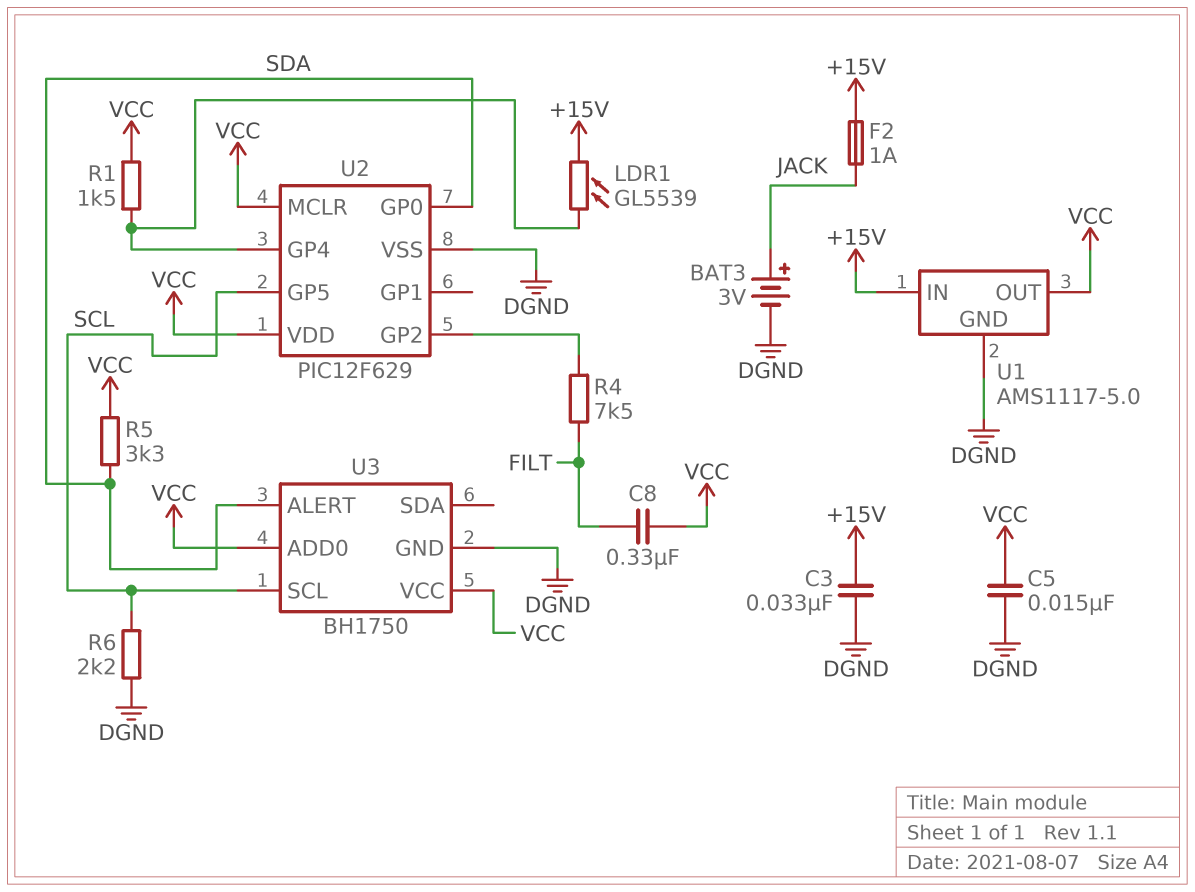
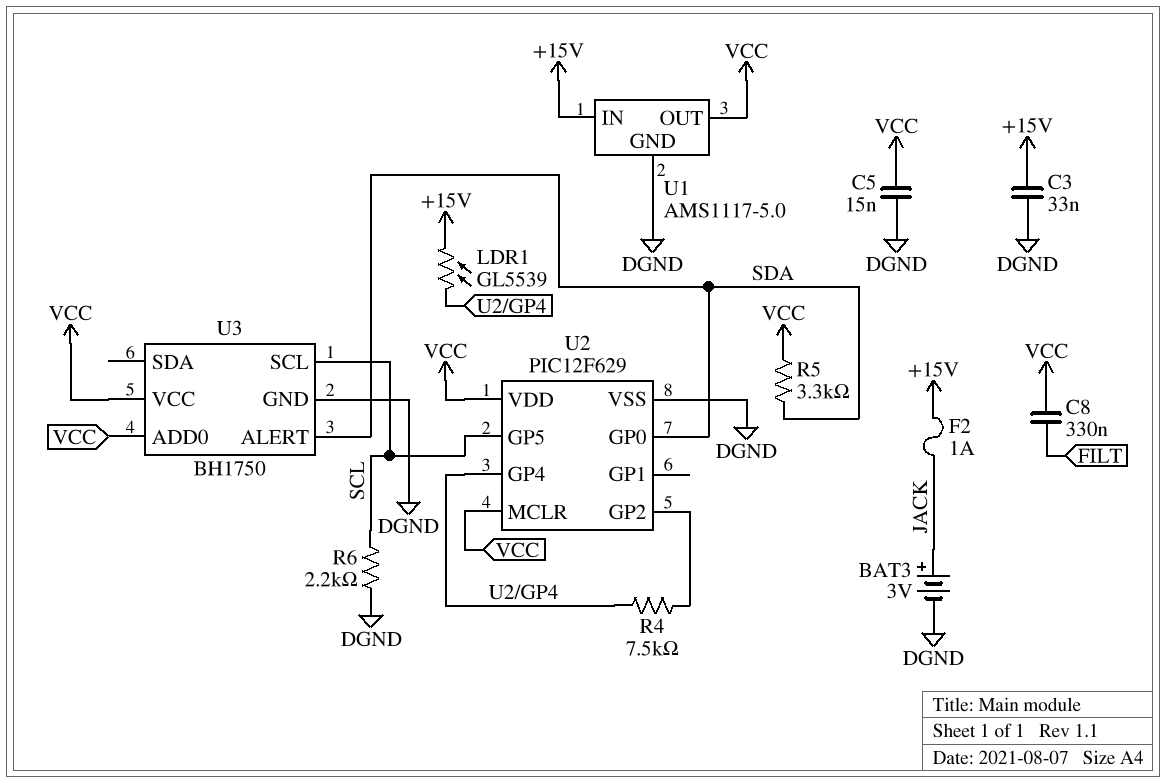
R1: 1.5k (U2/GP4, VCC) -> none
R4: 7.5k (FILT, U2/GP2) -> 7.5k (U2/GP2, U2/GP4)

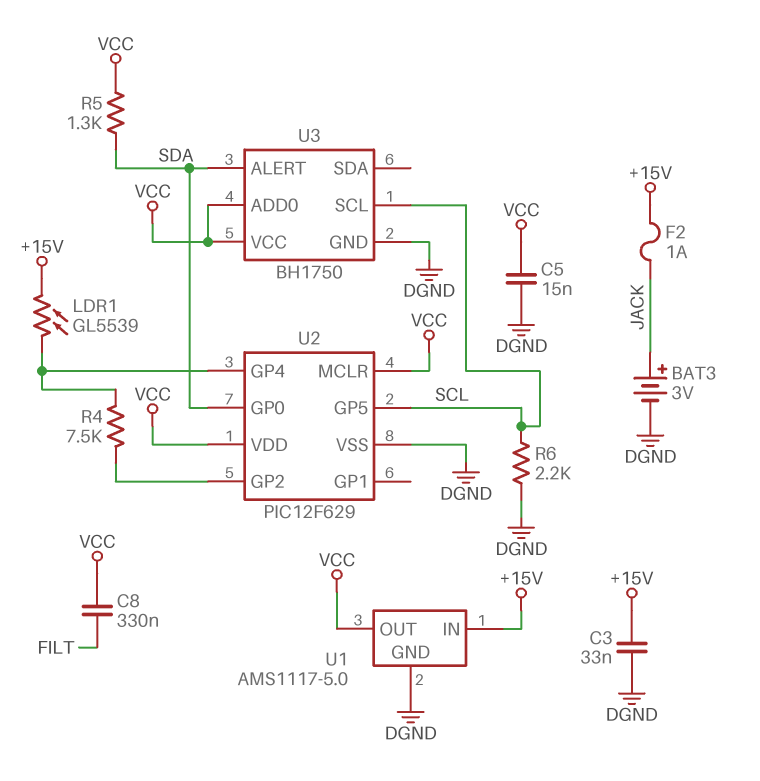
R5: 3.3k (SDA, VCC) -> 1.3k (SDA, VCC)

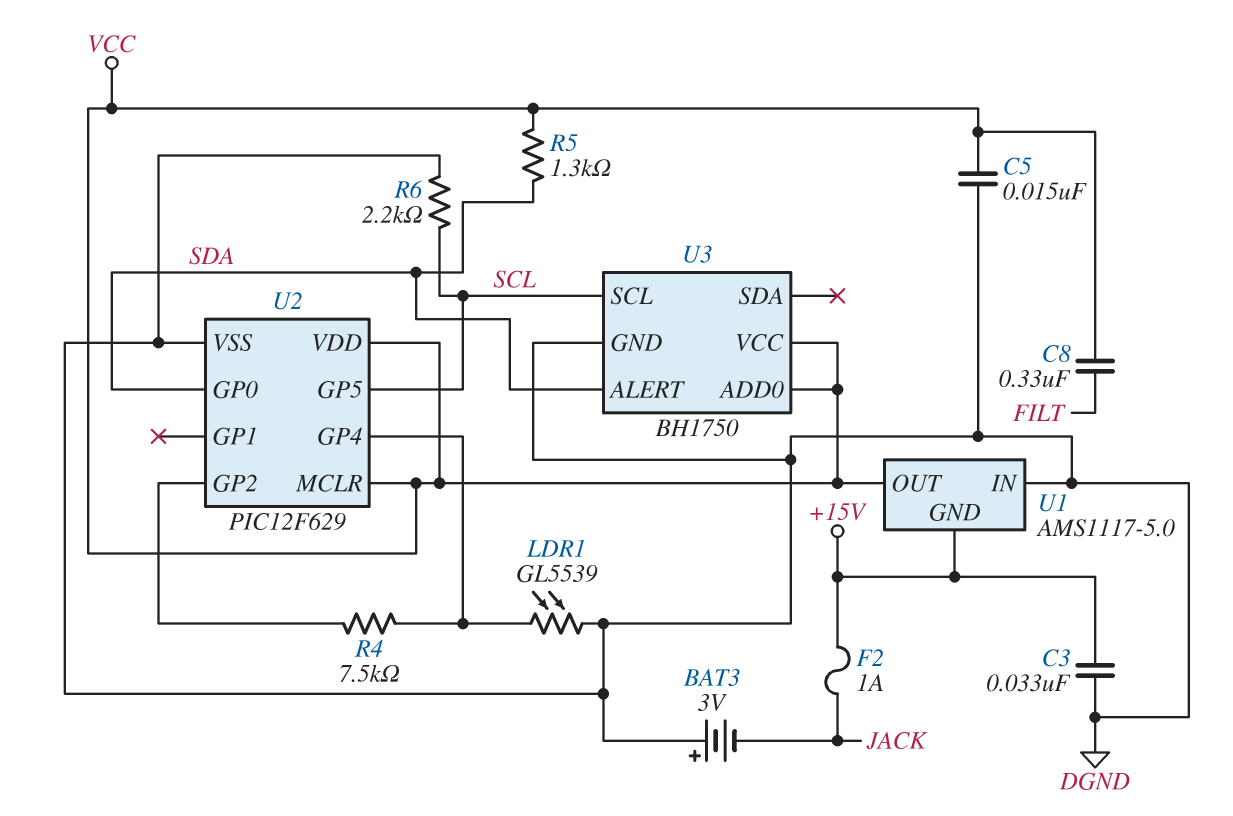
BAT3: 3V (plus JACK, minus DGND) -> 3V (plus DGND, minus JACK)
LDR1: GL5539 (+15V, U2/GP4) -> GL5539 (DGND, U2/GP4)
U1 pin GND: DGND -> +15V
U1 pin IN: +15V -> DGND

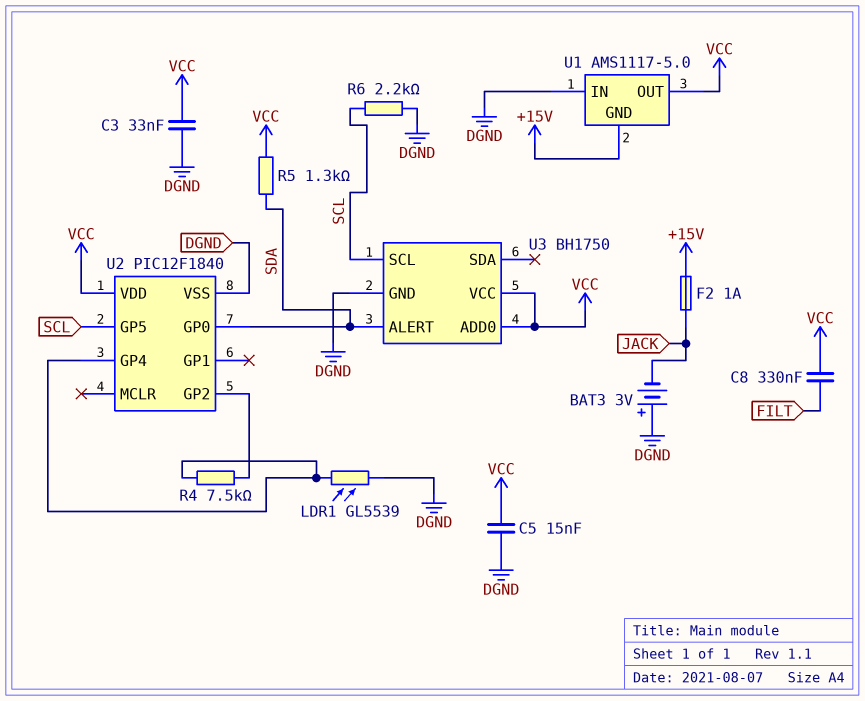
C3: 33nF (+15V, DGND) -> 33nF (DGND, VCC)
U2: PIC12F629 -> PIC12F1840
U2 pin MCLR: VCC -> none

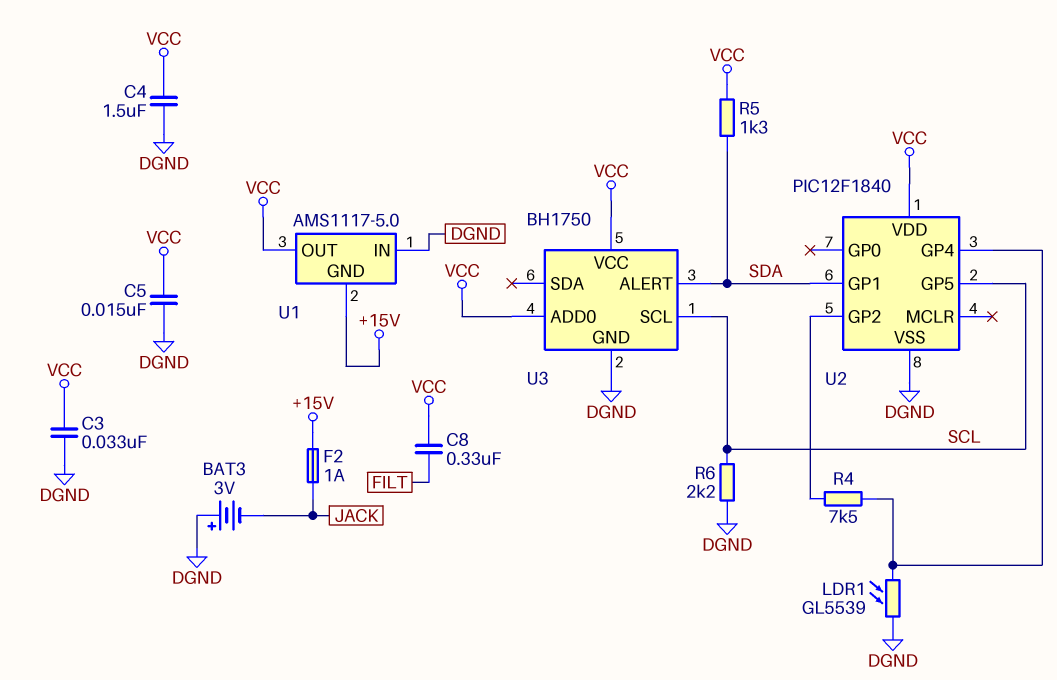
C4: none -> 1.5uF (DGND, VCC)
U2 pin GP0: SDA -> none
U2 pin GP1: none -> SDA

